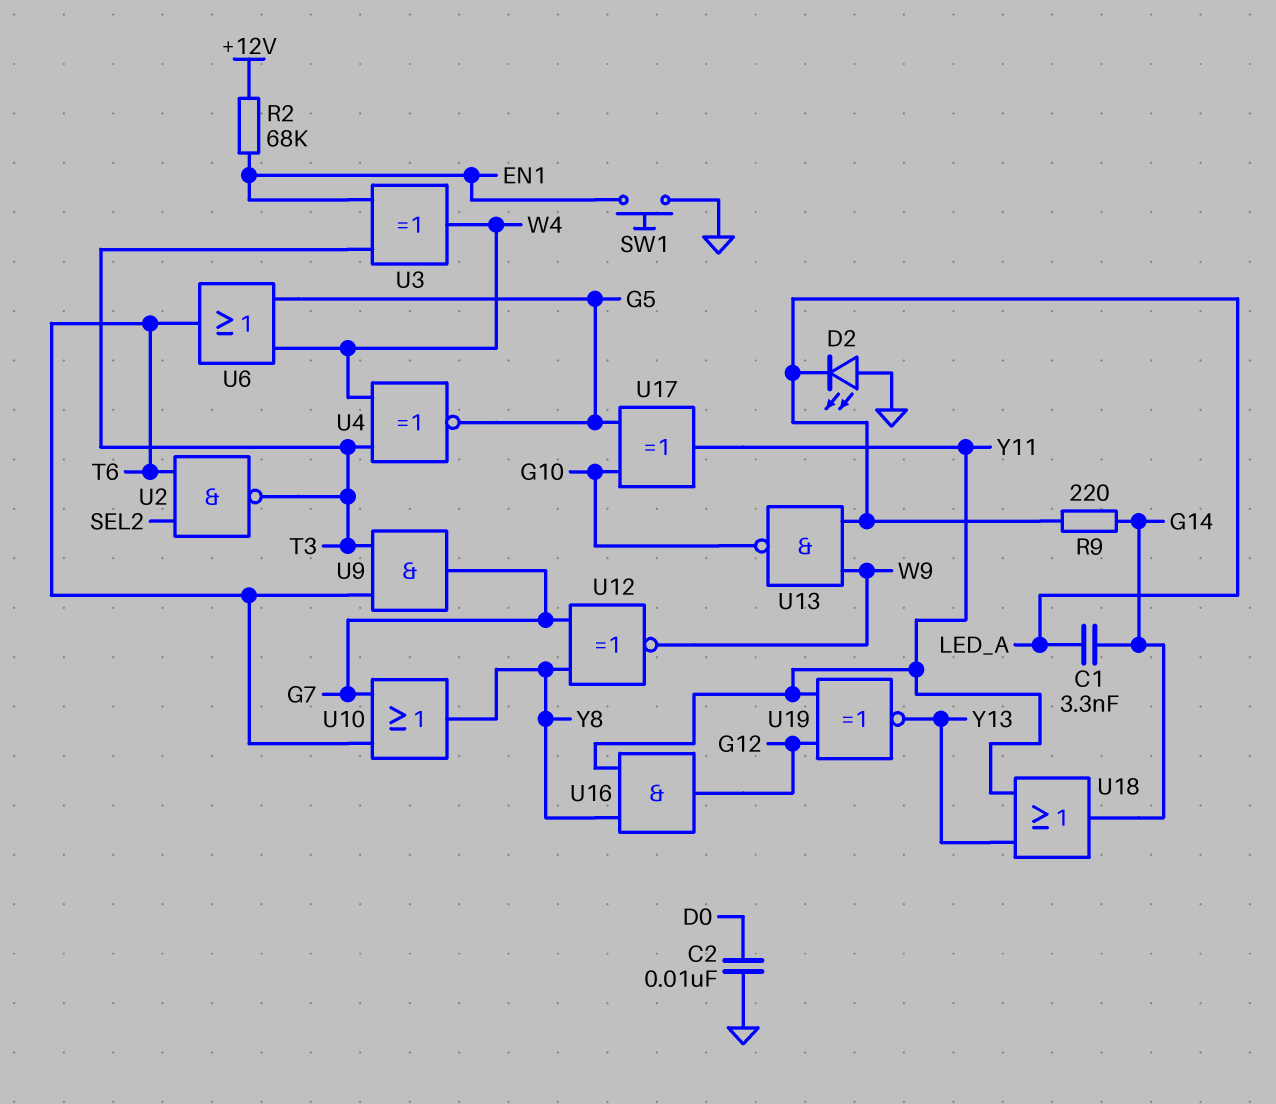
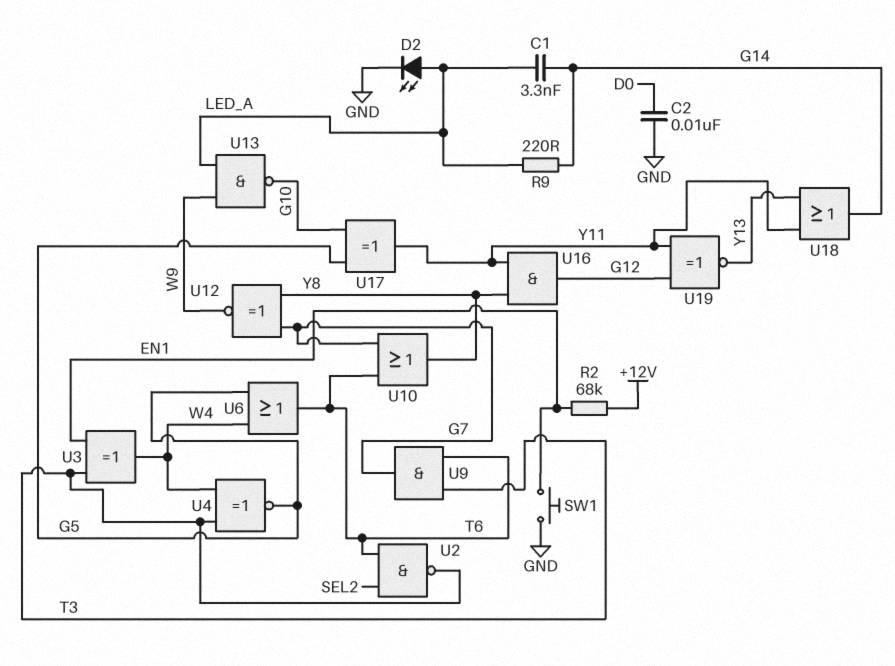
D2: LED (A GND, K LED_A) -> LED (A LED_A, K GND)

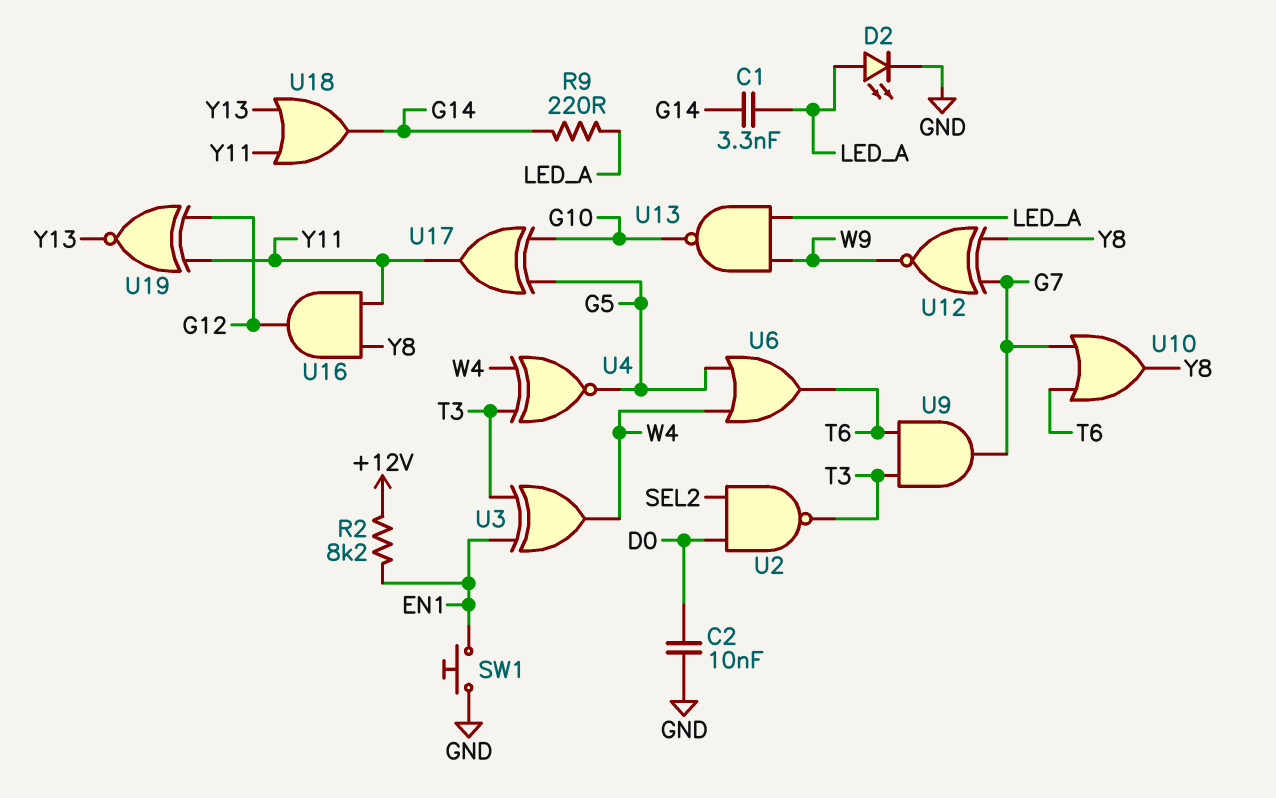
R2: 68k (+12V, EN1) -> 8.2k (+12V, EN1)
U2: NAND (in SEL2, in T6, out T3) -> NAND (in D0, in SEL2, out T3)

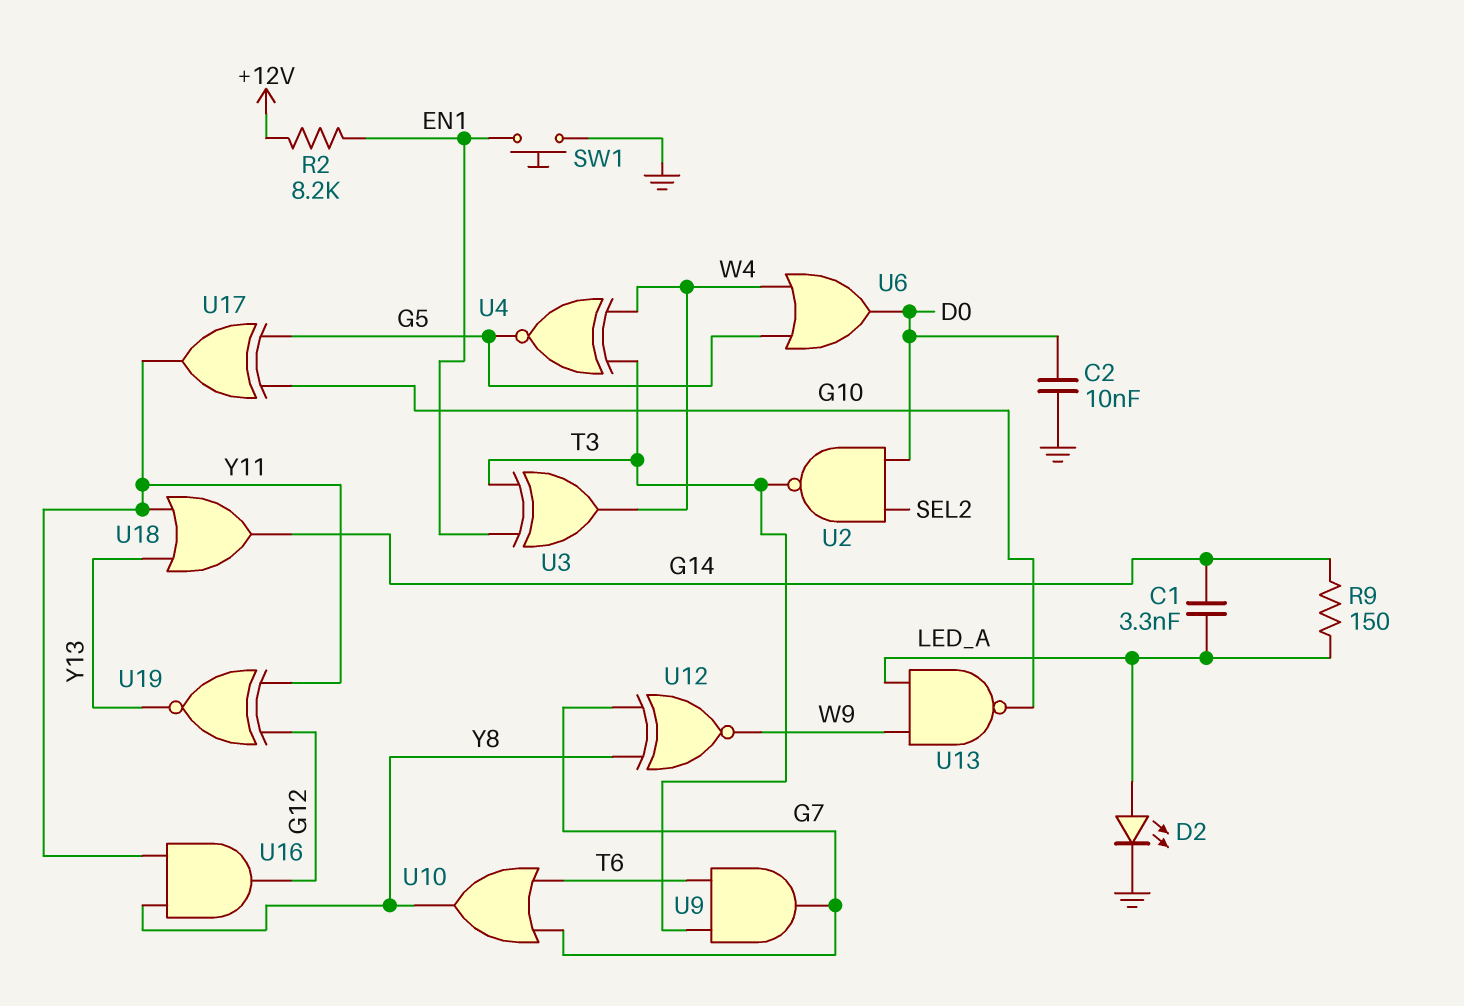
R9: 220 (G14, LED_A) -> 150 (G14, LED_A)
U6: OR (in G5, in W4, out T6) -> OR (in G5, in W4, out D0)

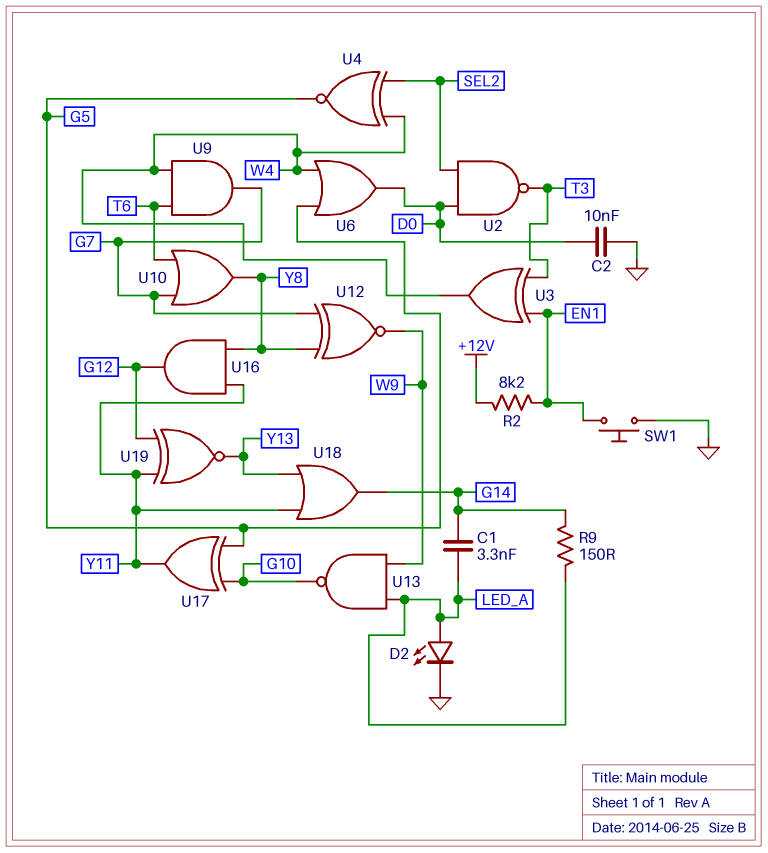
U4: XNOR (in T3, in W4, out G5) -> XNOR (in SEL2, in W4, out G5)
U9: AND (in T3, in T6, out G7) -> AND (in T6, in W4, out G7)

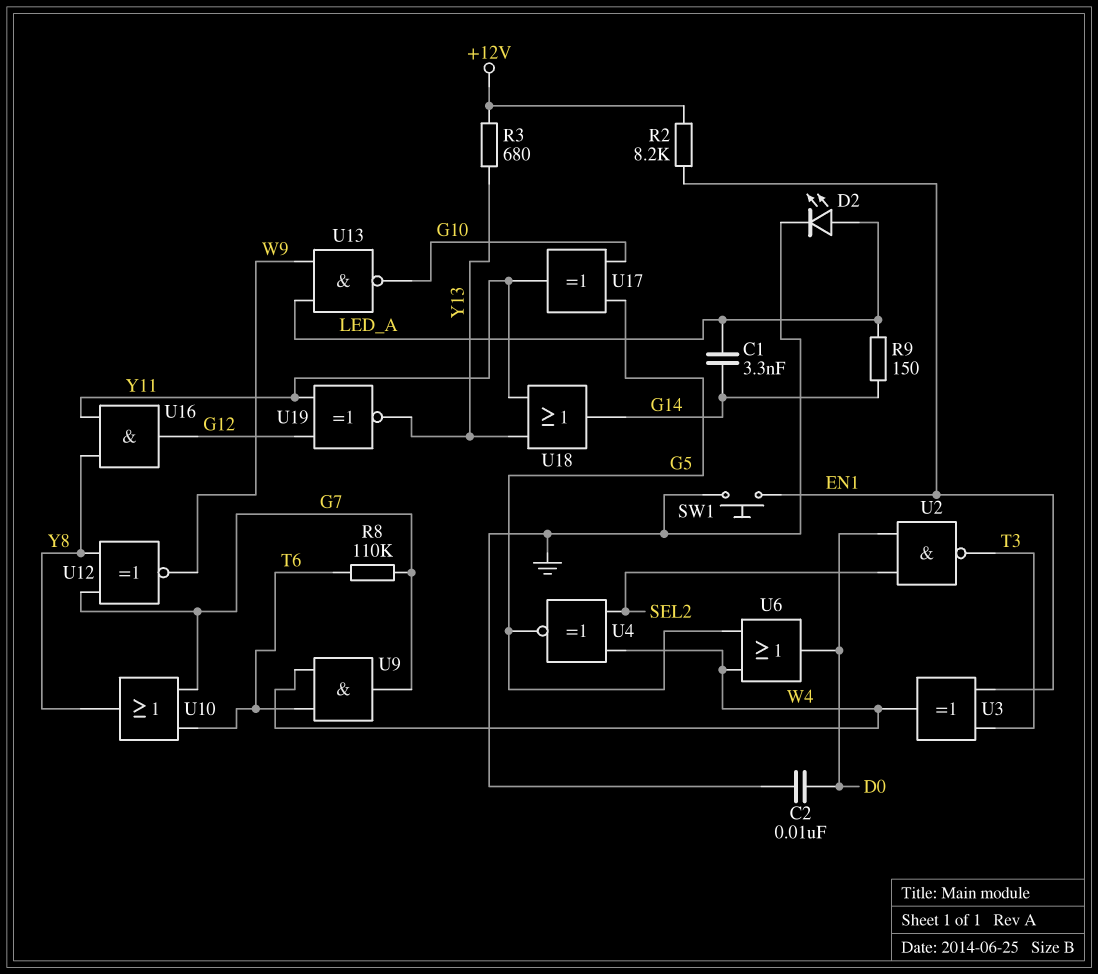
R3: none -> 680 (+12V, Y13)
R8: none -> 110k (G7, T6)

